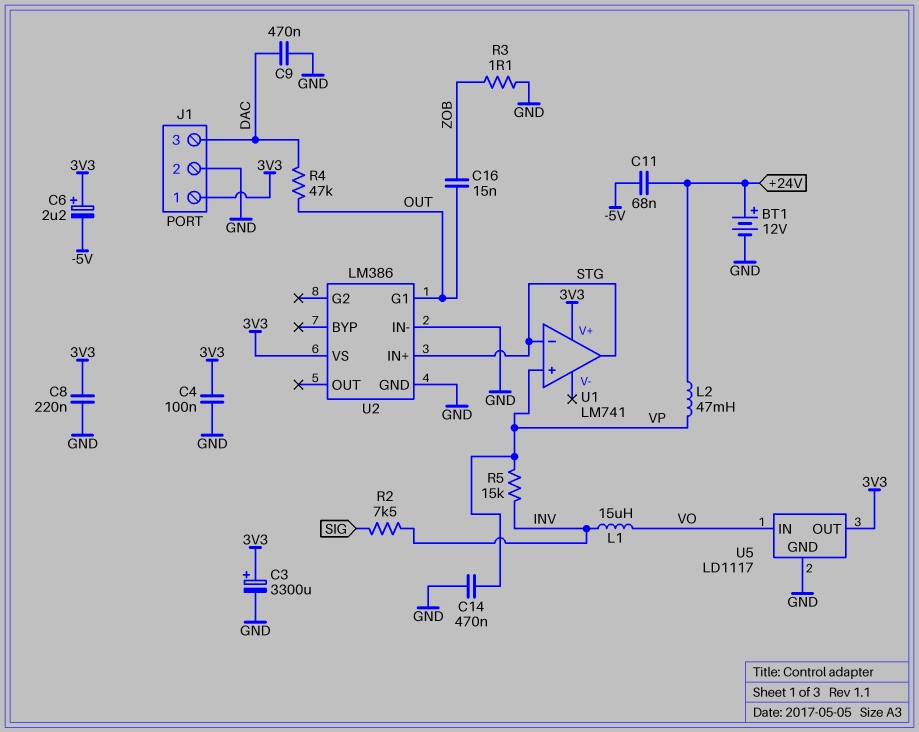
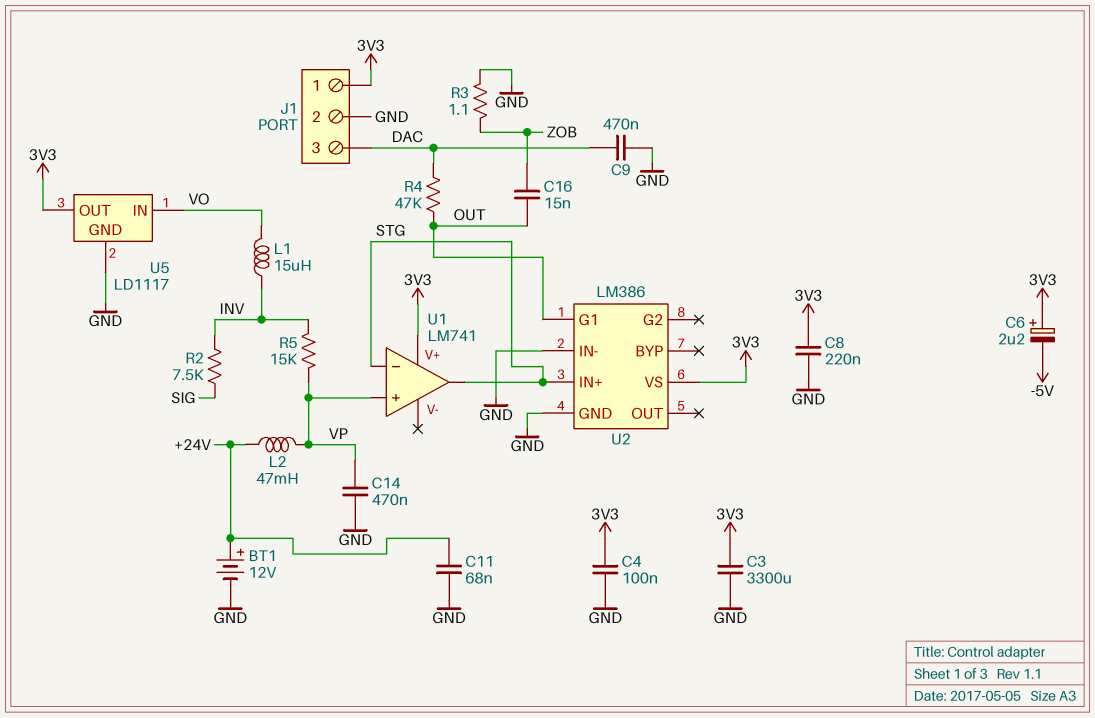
C3: 3300uF (plus 3V3, minus GND) -> 3300uF (3V3, GND)
C11: 68nF (+24V, -5V) -> 68nF (+24V, GND)

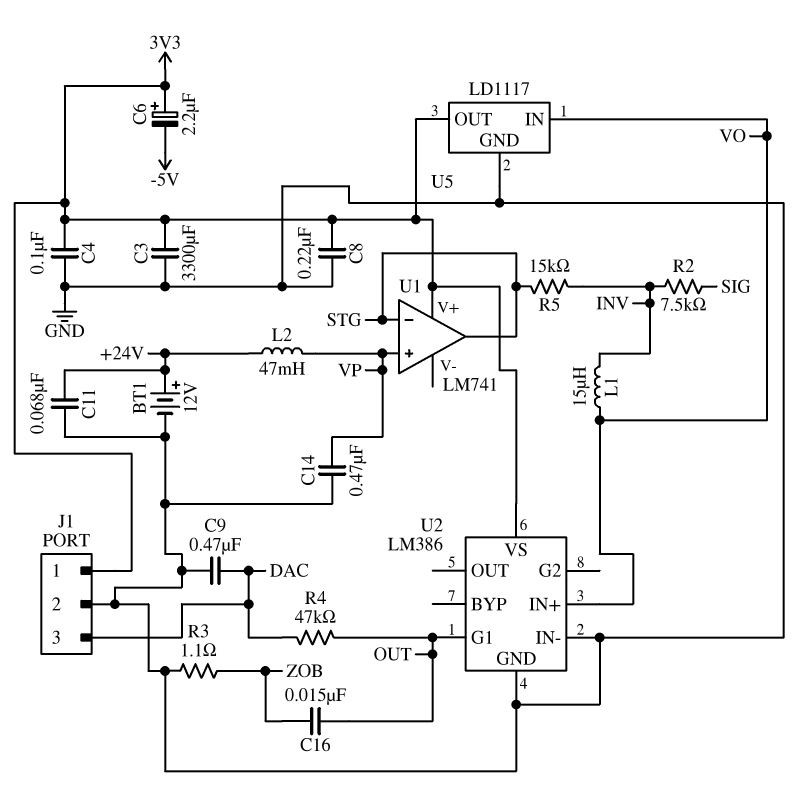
R5: 15k (INV, VP) -> 15k (INV, STG)
U2 pin IN+: STG -> VO

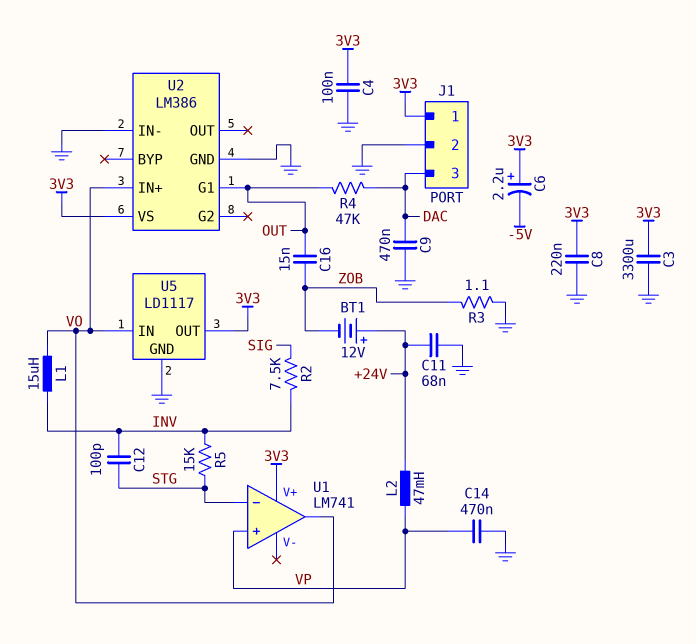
BT1: 12V (plus +24V, minus GND) -> 12V (plus +24V, minus ZOB)
C12: none -> 100pF (INV, STG)
U1 pin out: STG -> VO

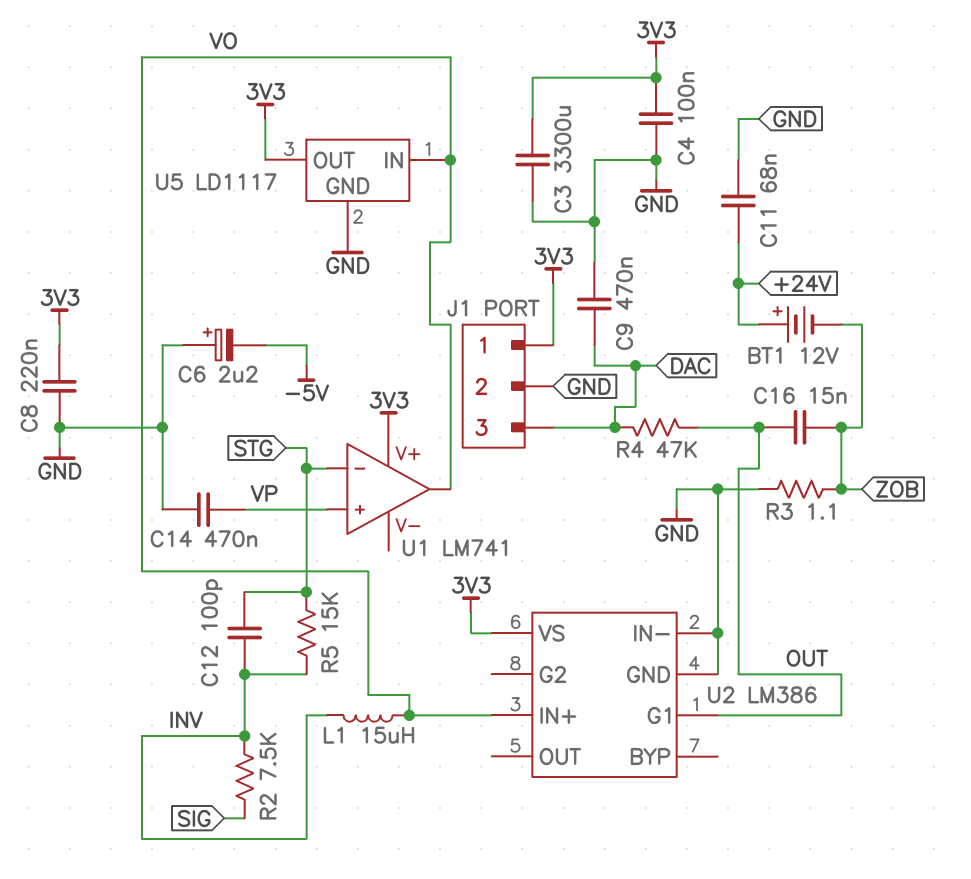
C6: 2.2uF (plus 3V3, minus -5V) -> 2.2uF (plus GND, minus -5V)
L2: 47mH (+24V, VP) -> none

